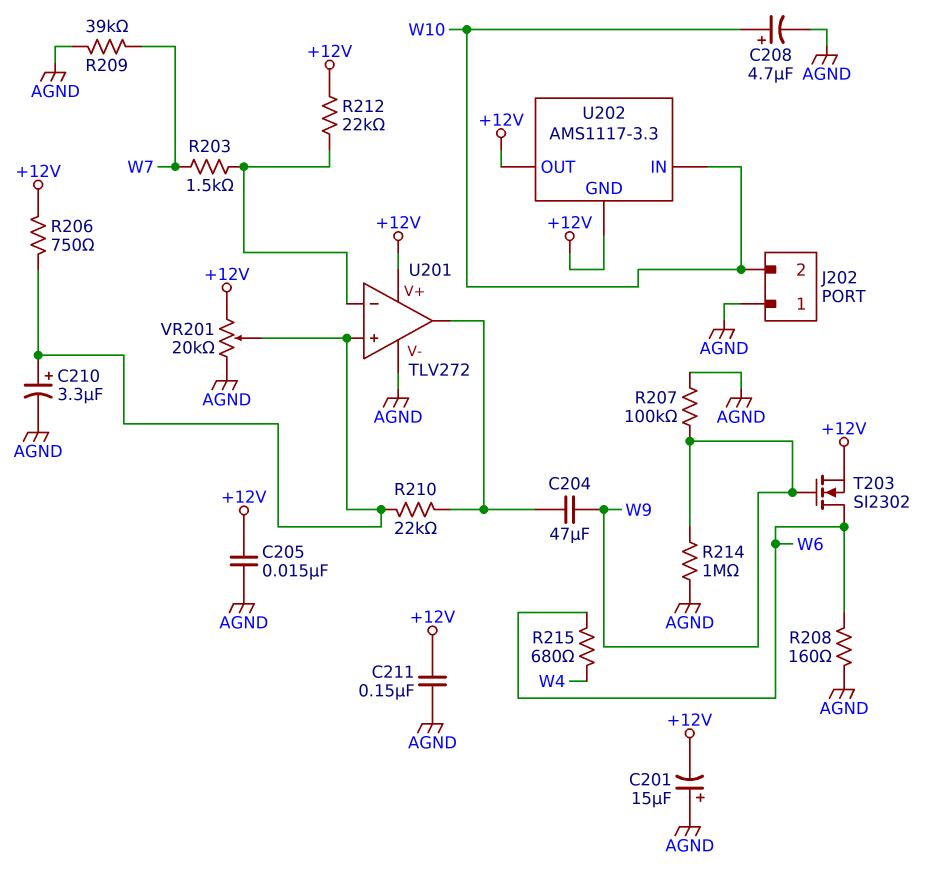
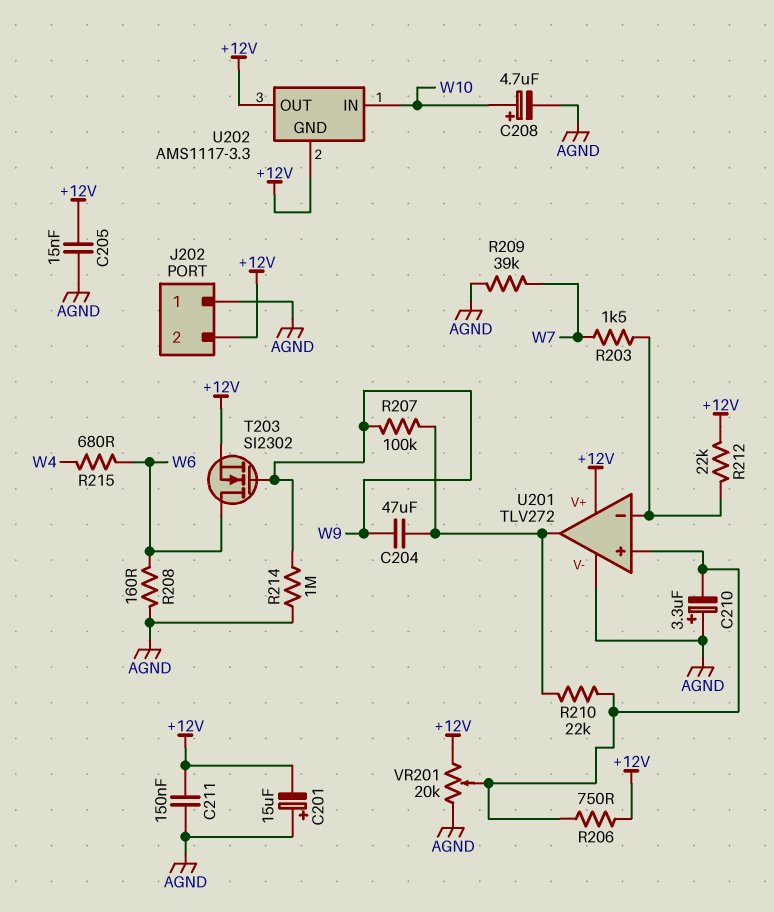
C210: 3.3uF (plus U201/in+, minus AGND) -> 3.3uF (plus AGND, minus U201/in+)
J202 pin 2: W10 -> +12V
R207: 100k (AGND, W9) -> 100k (U201/out, W9)

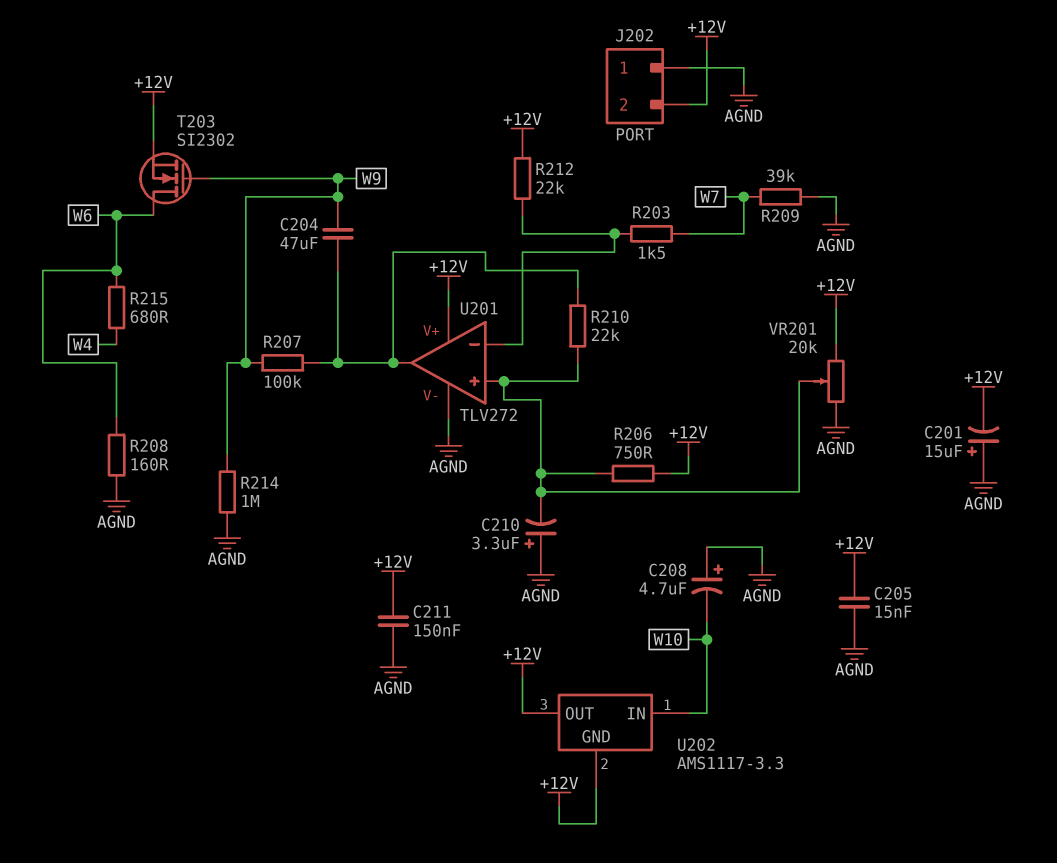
C208: 4.7uF (plus W10, minus AGND) -> 4.7uF (plus AGND, minus W10)

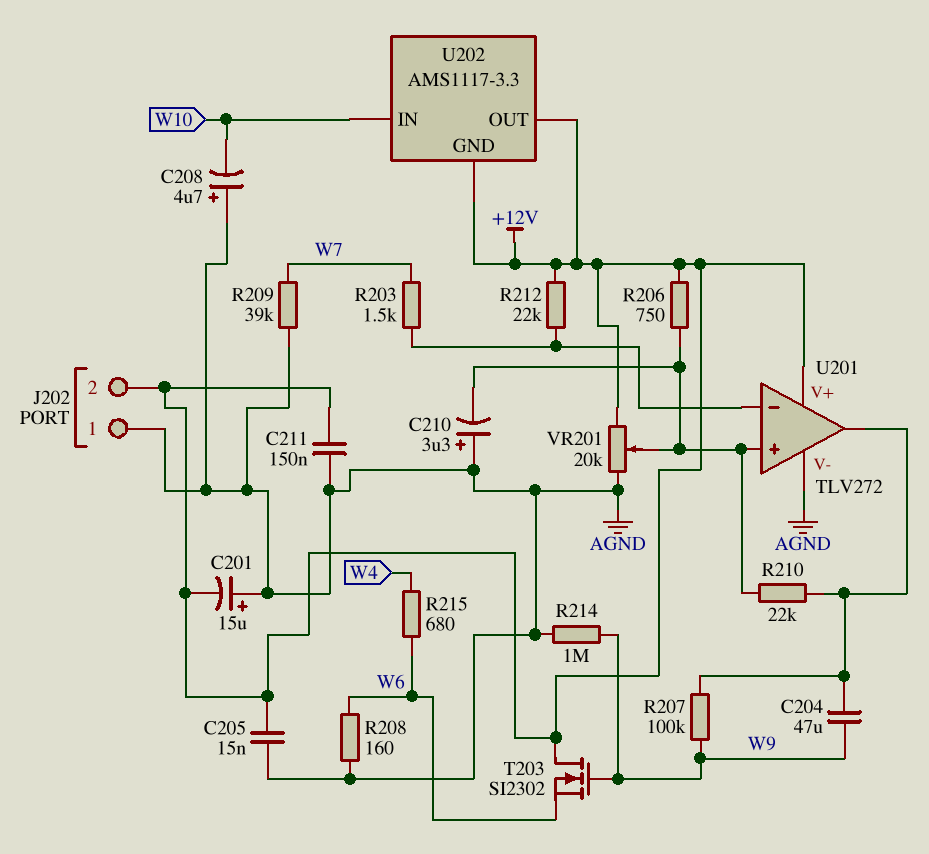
T203: NMOS SI2302 (G W9, D W6, S +12V) -> NMOS SI2302 (G W9, D +12V, S W6)

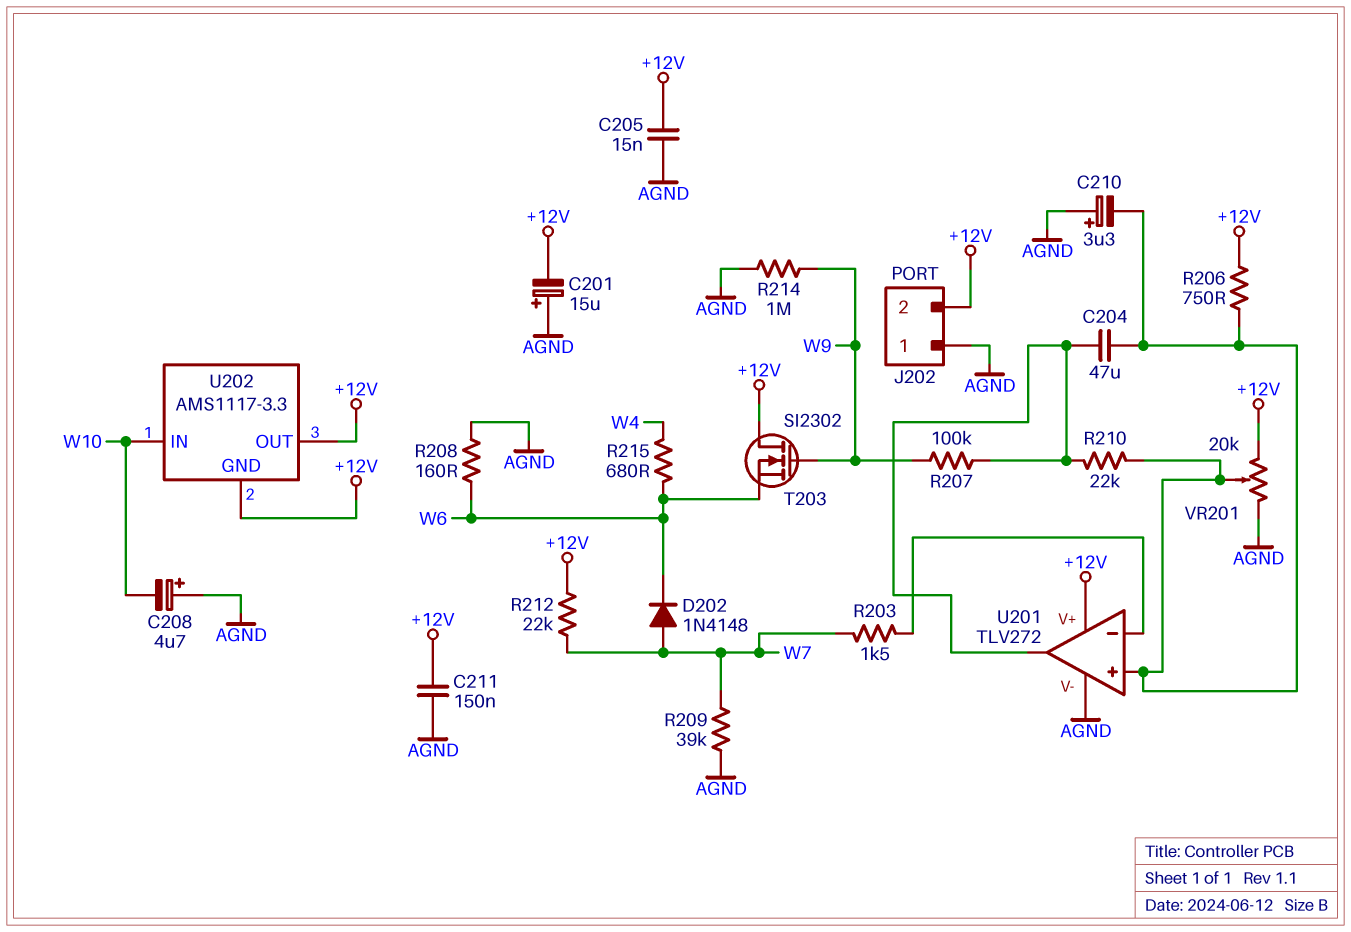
C204: 47uF (U201/out, W9) -> 47uF (U201/in+, U201/out)
D202: none -> diode 1N4148 (A W7, K W6)
R212: 22k (+12V, U201/in-) -> 22k (+12V, W7)

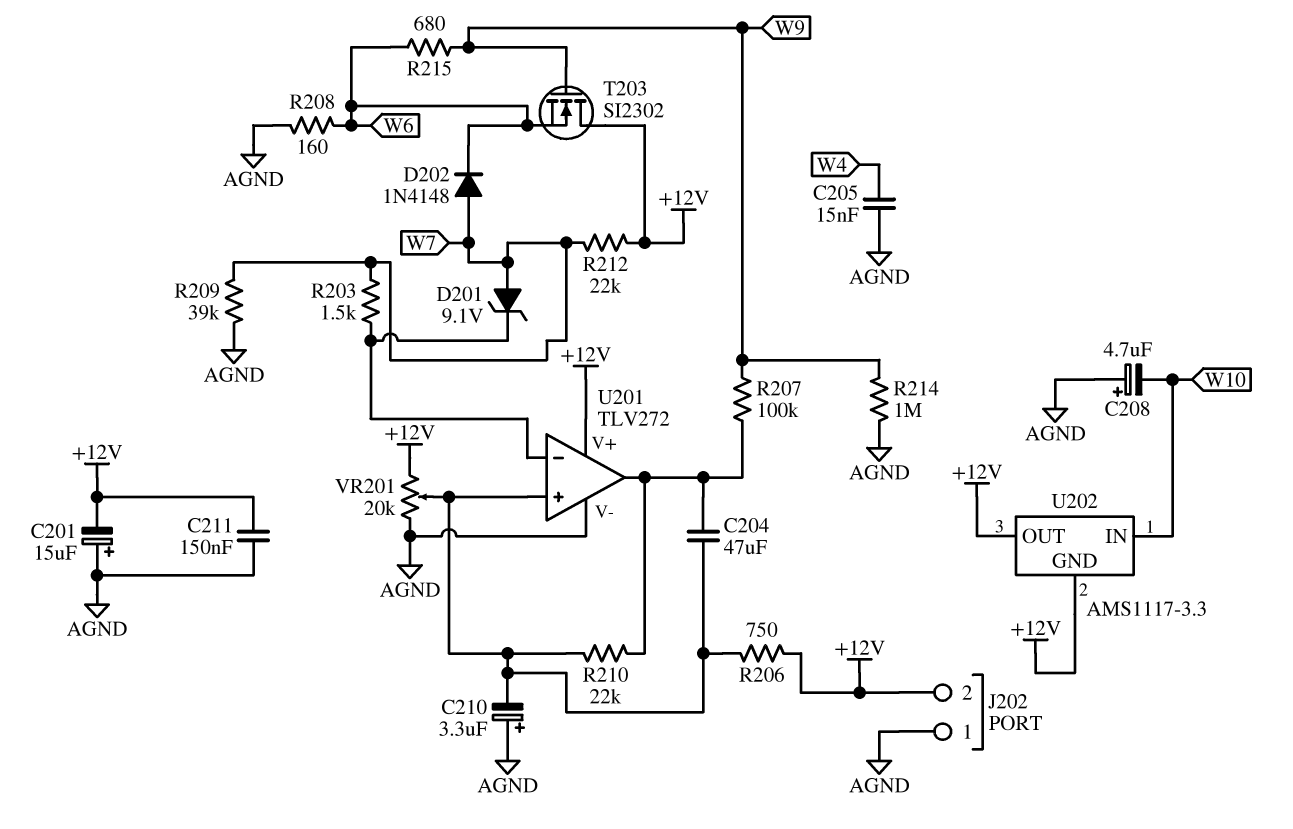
C205: 15nF (+12V, AGND) -> 15nF (AGND, W4)
D201: none -> zener 9.1V (A W7, K U201/in-)
R215: 680 (W4, W6) -> 680 (W6, W9)

